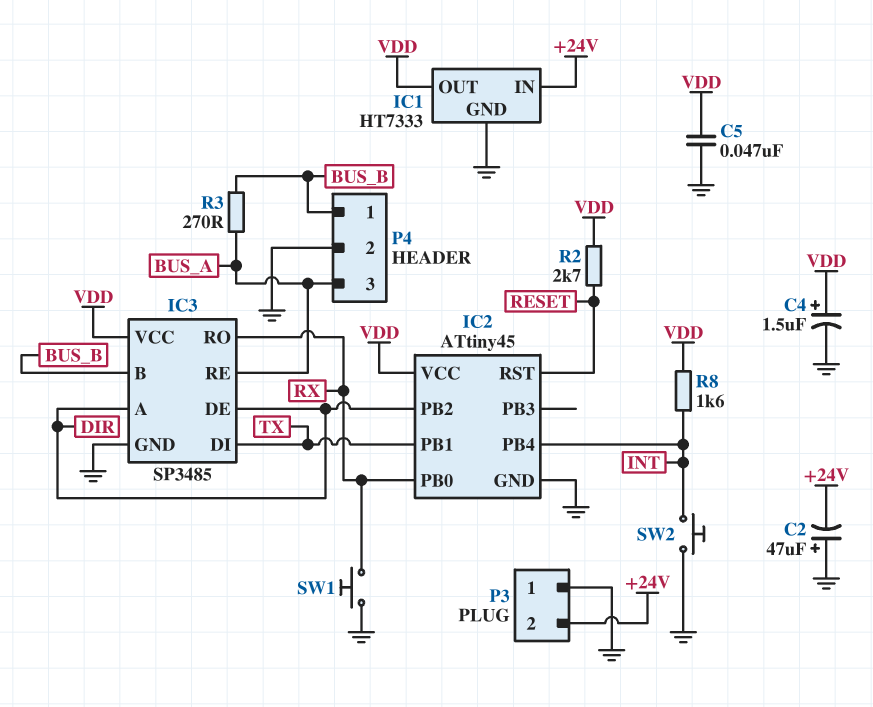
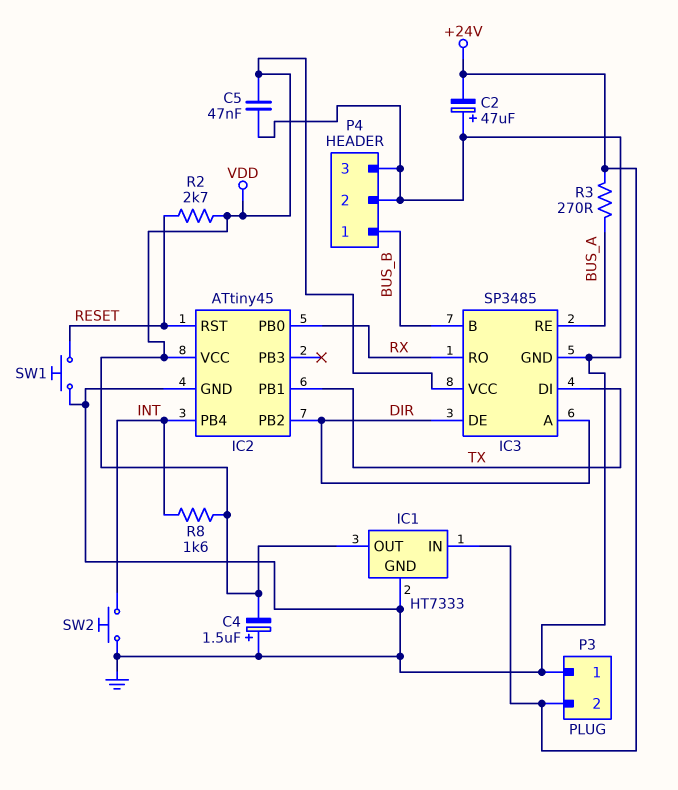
C4: 1.5uF (plus VDD, minus GND) -> 1.5uF (plus GND, minus VDD)
P4 pin 3: BUS_A -> GND
R3: 270 (BUS_A, BUS_B) -> 270 (+24V, BUS_A)
SW1: button (GND, RX) -> button (GND, RESET)

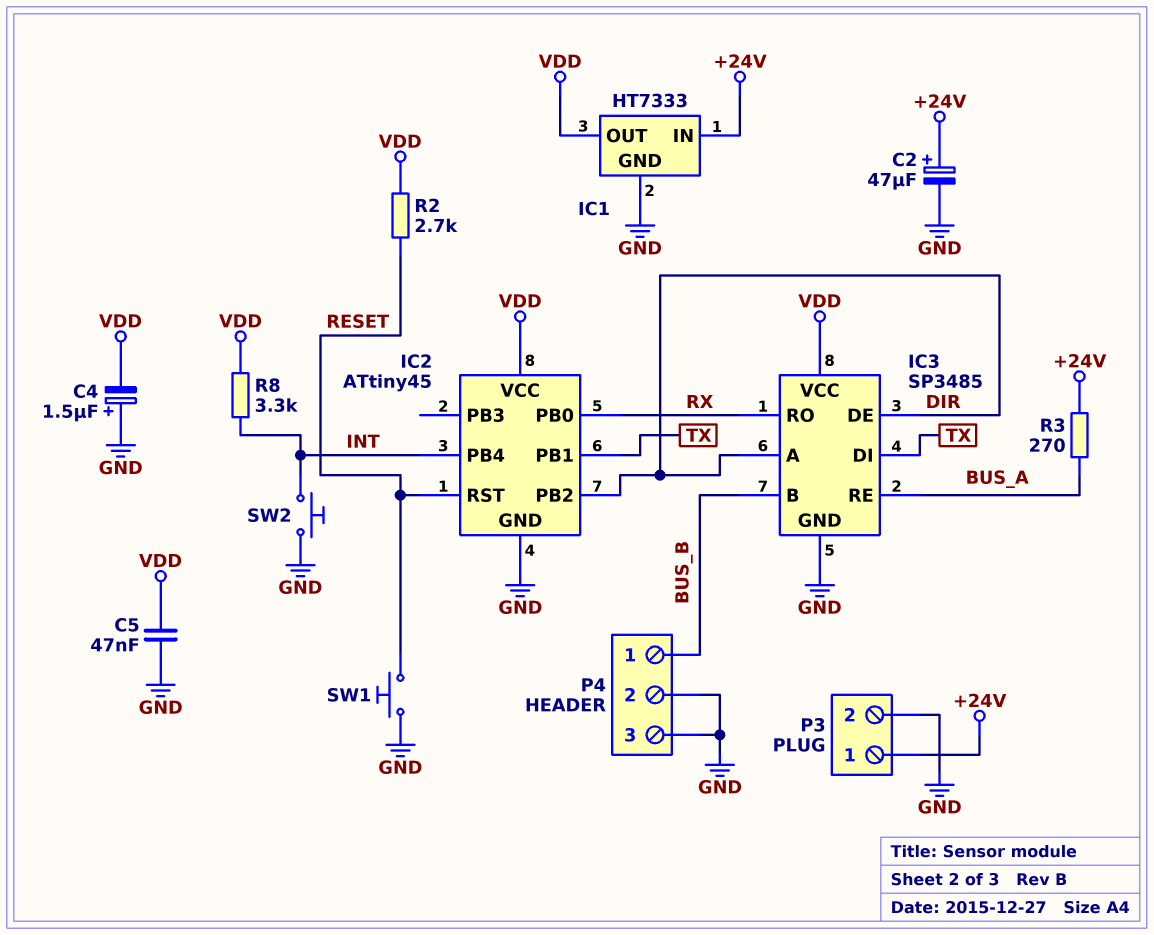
C2: 47uF (plus GND, minus +24V) -> 47uF (plus +24V, minus GND)
P3 pin 1: GND -> +24V
P3 pin 2: +24V -> GND
R8: 1.6k (INT, VDD) -> 3.3k (INT, VDD)

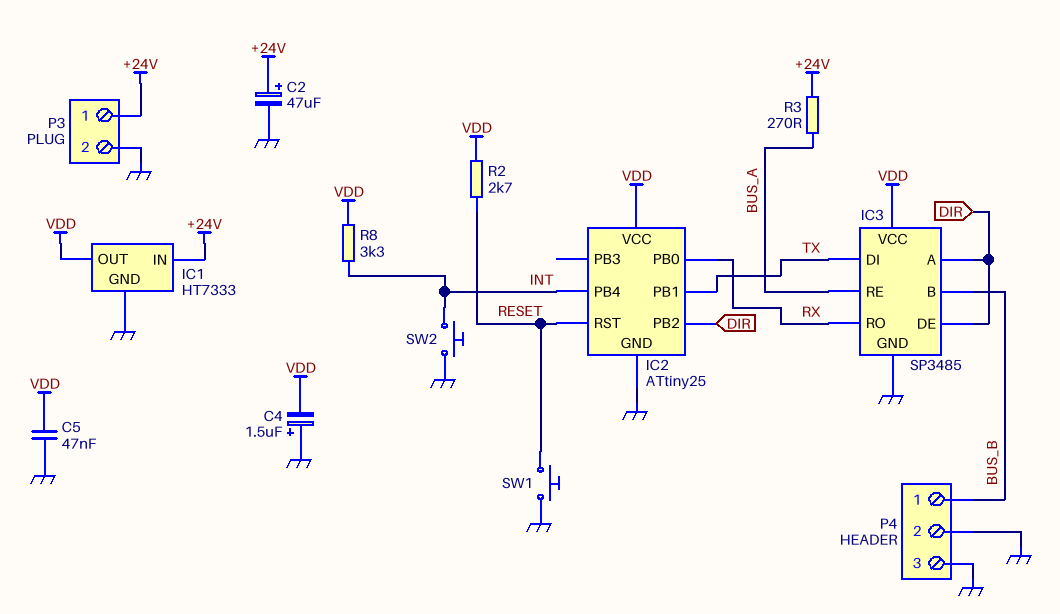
IC2: ATtiny45 -> ATtiny25

